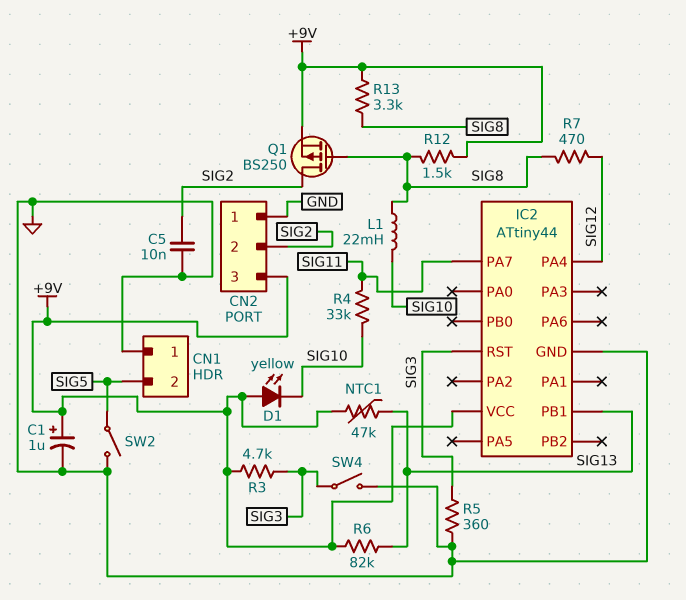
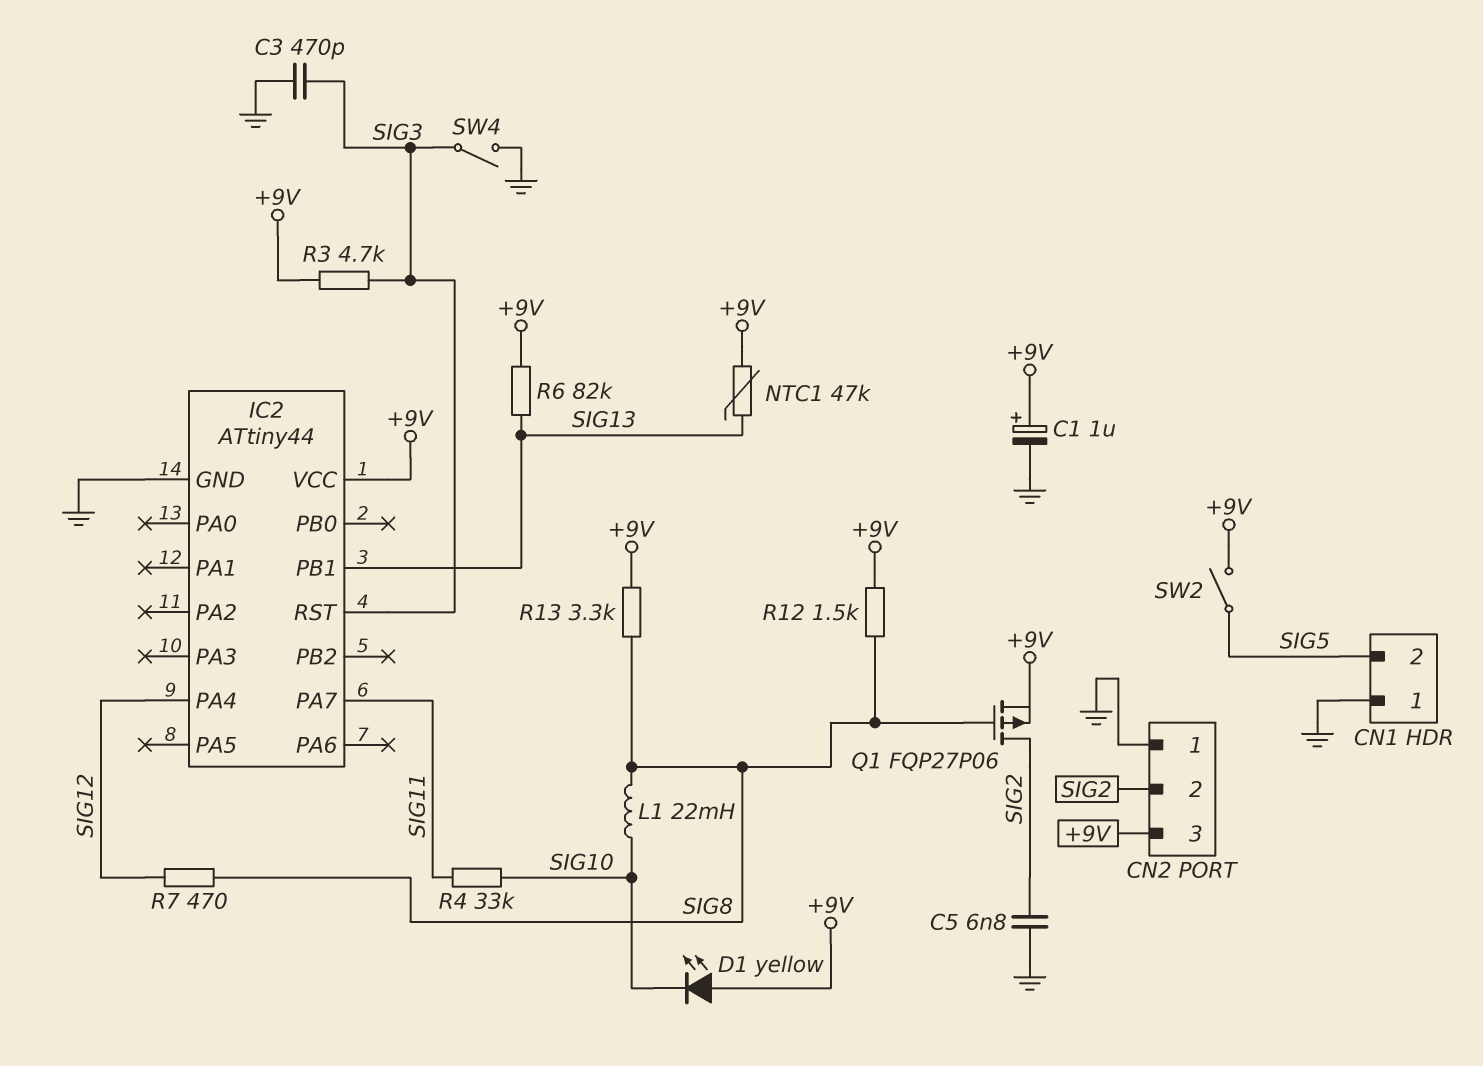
C3: none -> 470pF (GND, SIG3)
C5: 10nF (GND, SIG2) -> 6.8nF (GND, SIG2)
Q1: PMOS BS250 (G SIG8, D SIG2, S +9V) -> PMOS FQP27P06 (G SIG8, D SIG2, S +9V)
R5: 360 (GND, SIG3) -> none
SW2: switch (GND, SIG5) -> switch (+9V, SIG5)

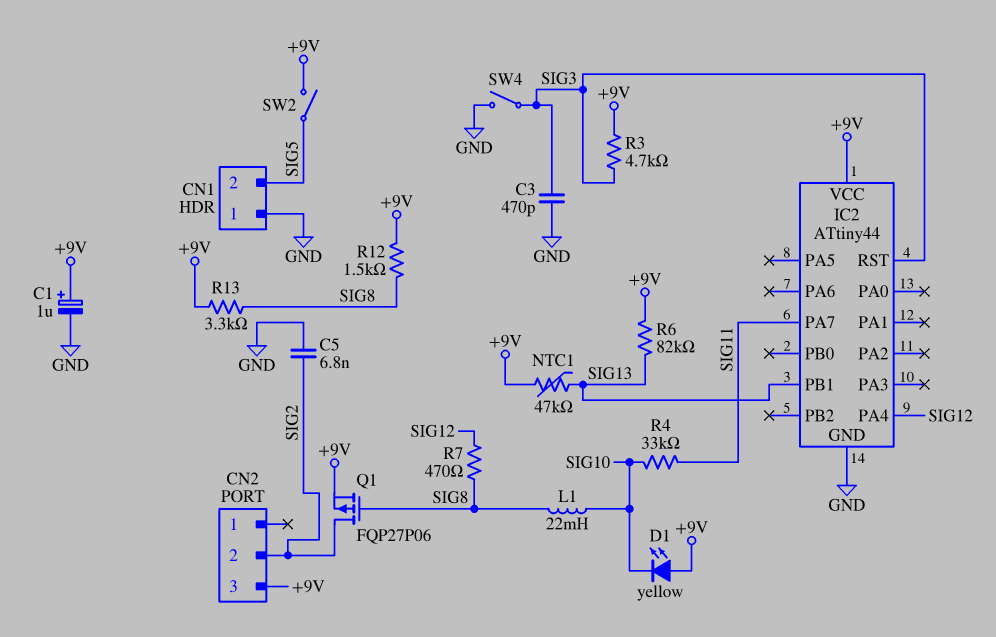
CN2 pin 1: GND -> none

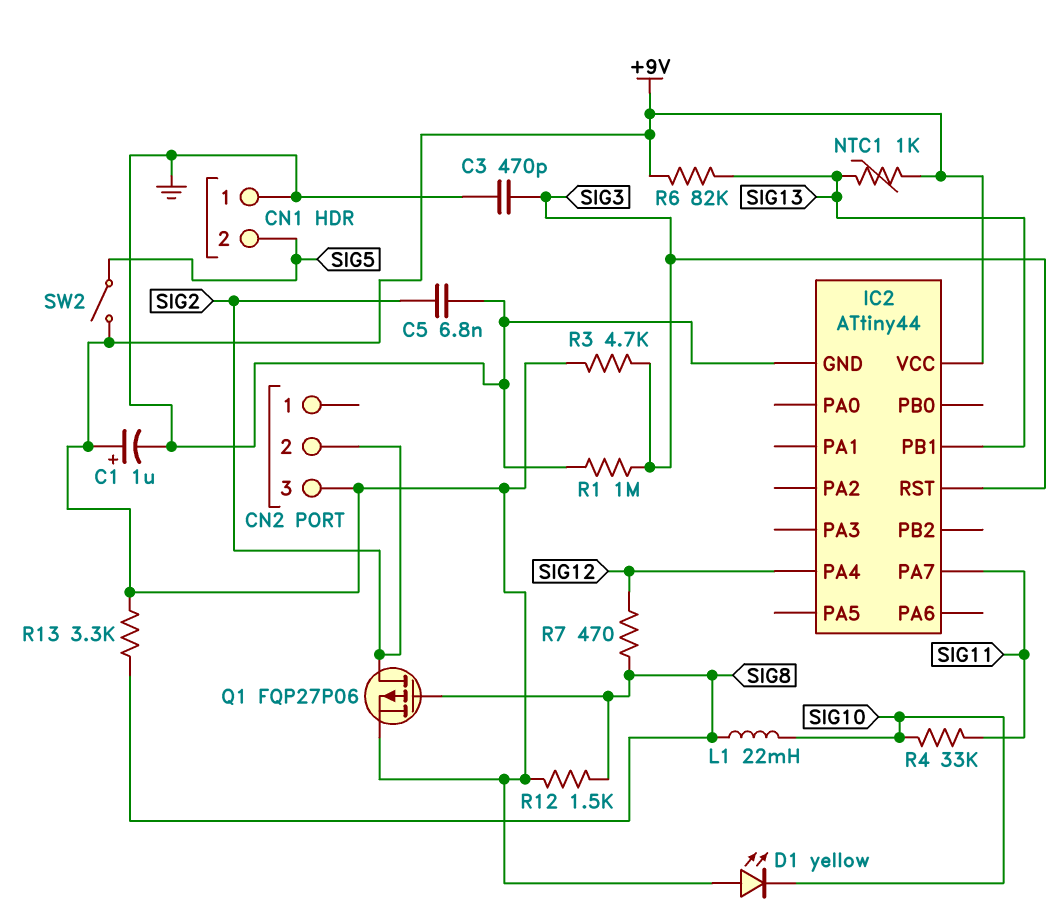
NTC1: 47k (+9V, SIG13) -> 1k (+9V, SIG13)
R1: none -> 1M (GND, SIG3)
SW4: switch (GND, SIG3) -> none

